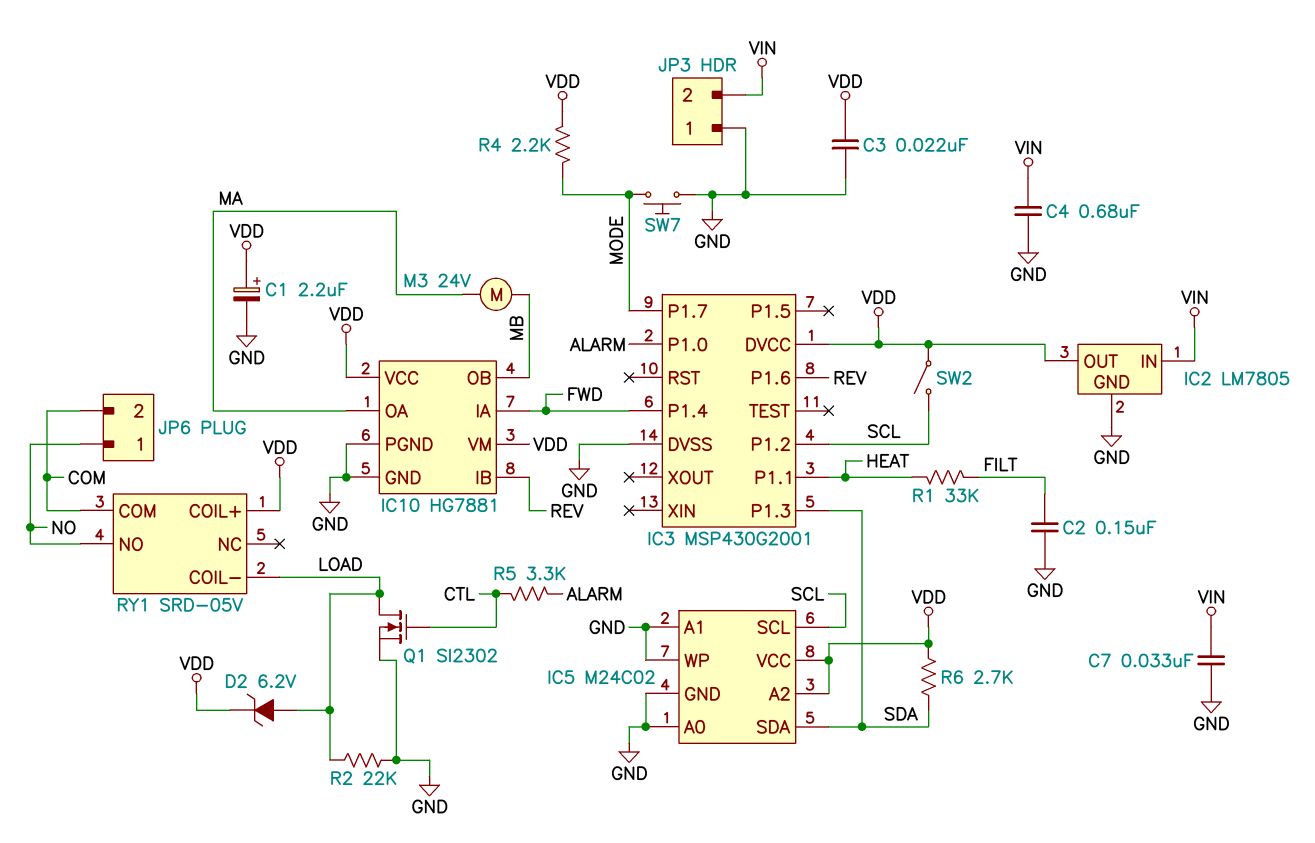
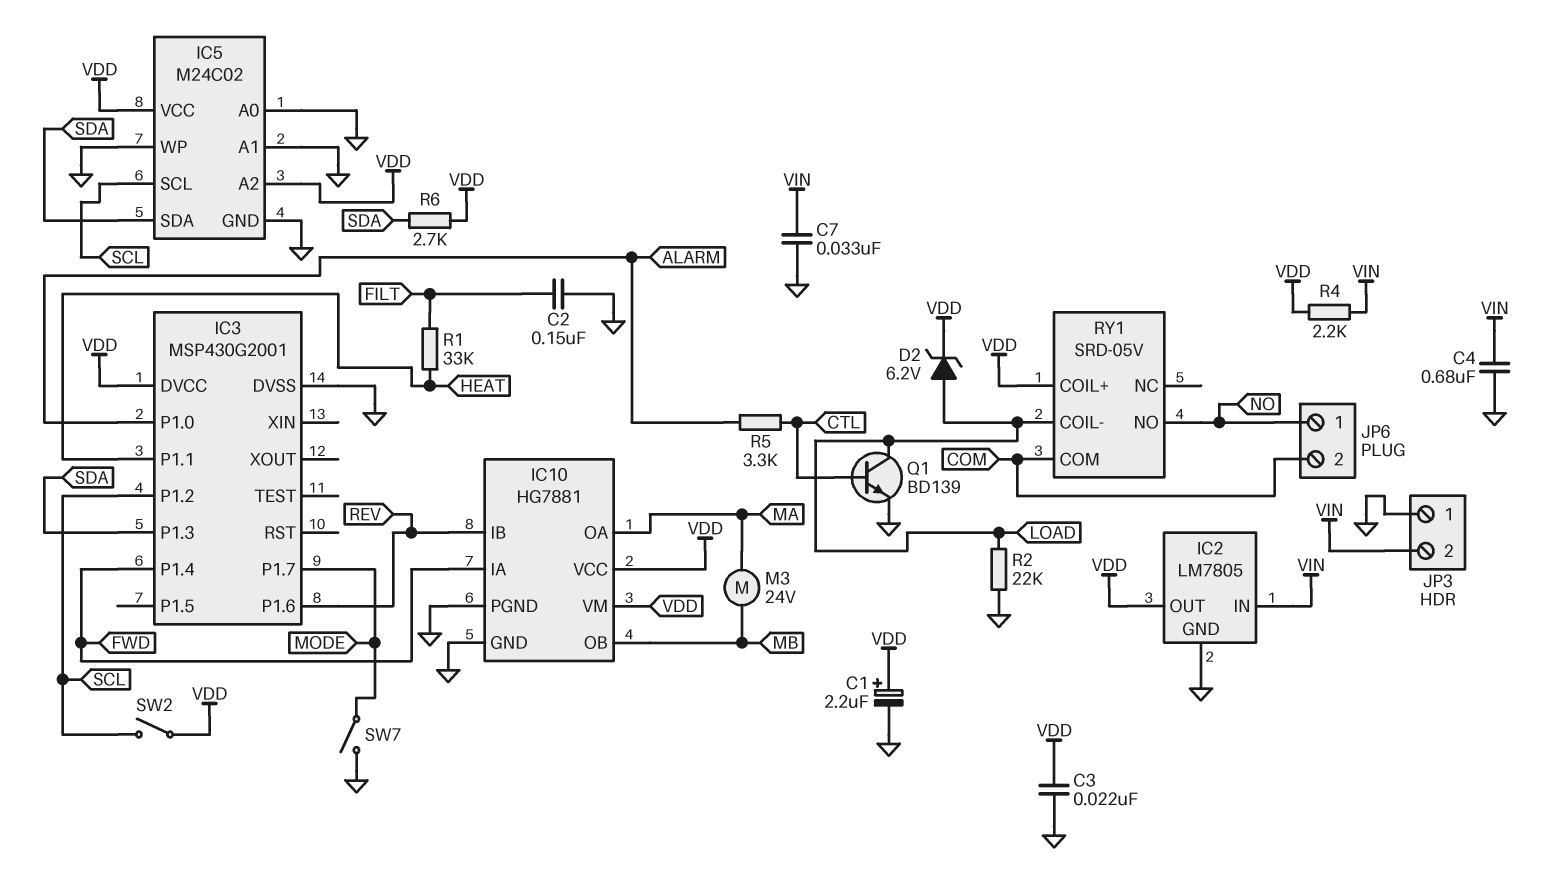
Q1: NMOS SI2302 (G CTL, D LOAD, S GND) -> NPN BD139 (B CTL, C LOAD, E GND)
R4: 2.2k (MODE, VDD) -> 2.2k (VDD, VIN)
SW7: button (GND, MODE) -> switch (GND, MODE)

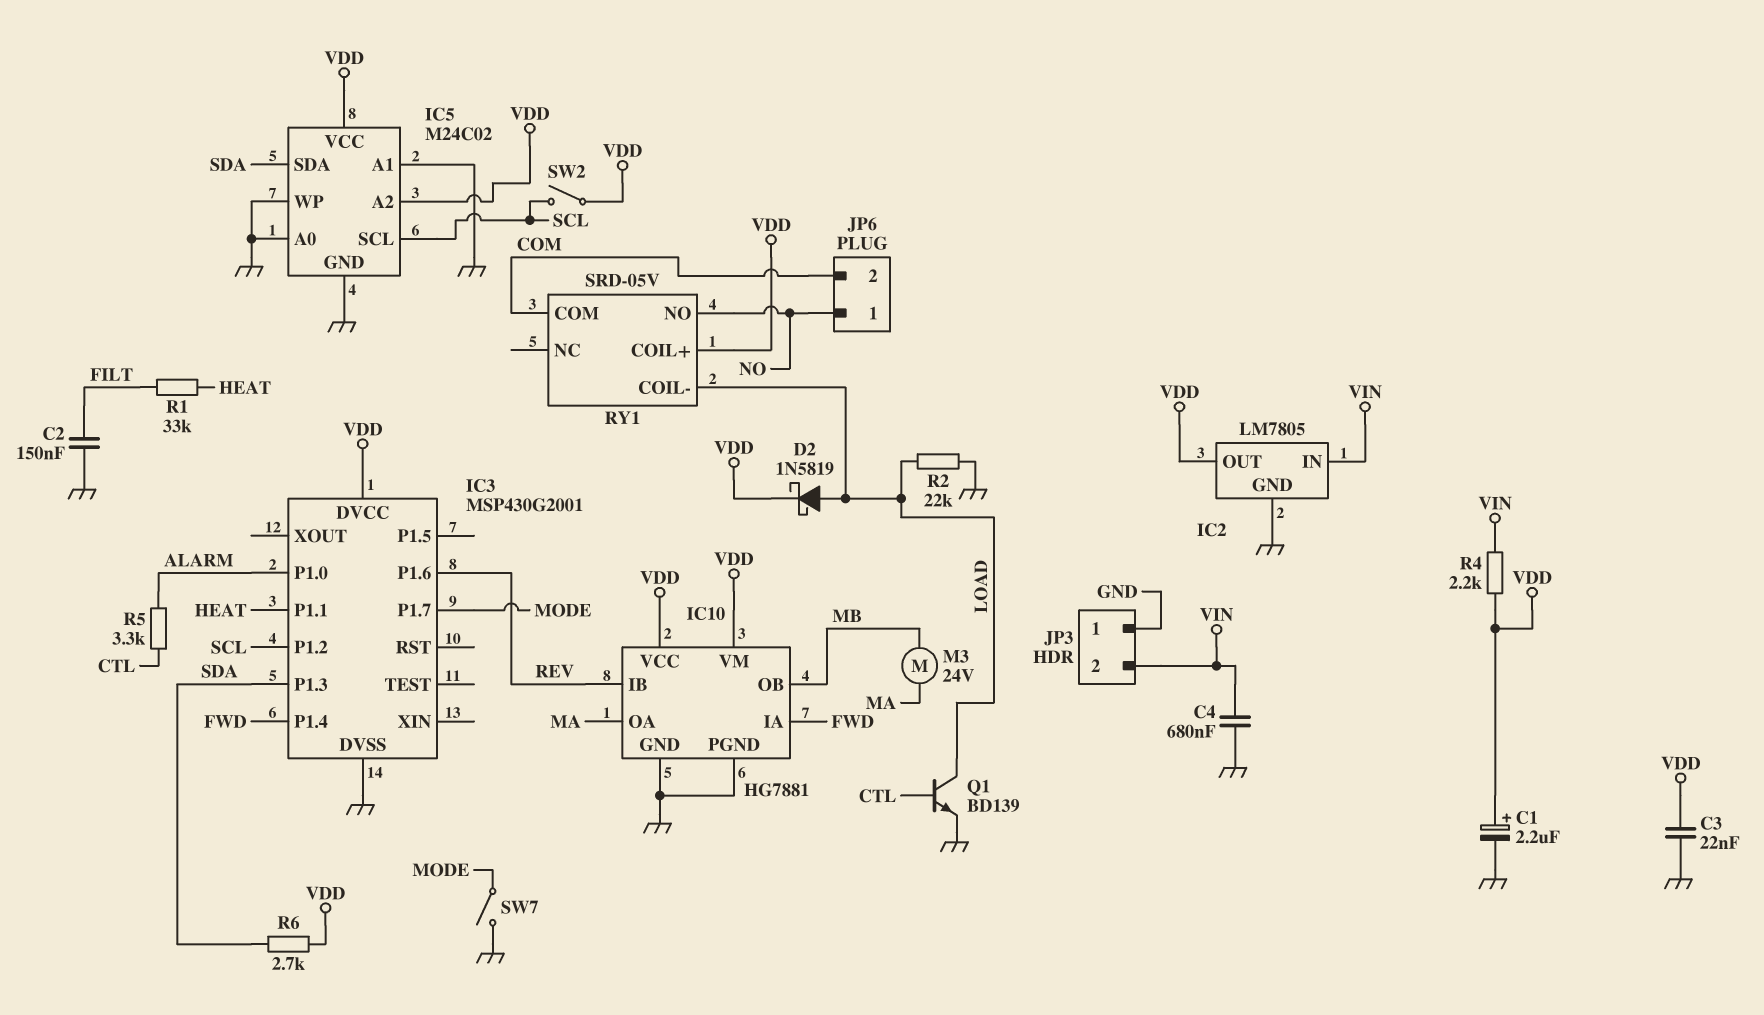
C7: 33nF (GND, VIN) -> none
D2: zener 6.2V (A LOAD, K VDD) -> schottky 1N5819 (A LOAD, K VDD)

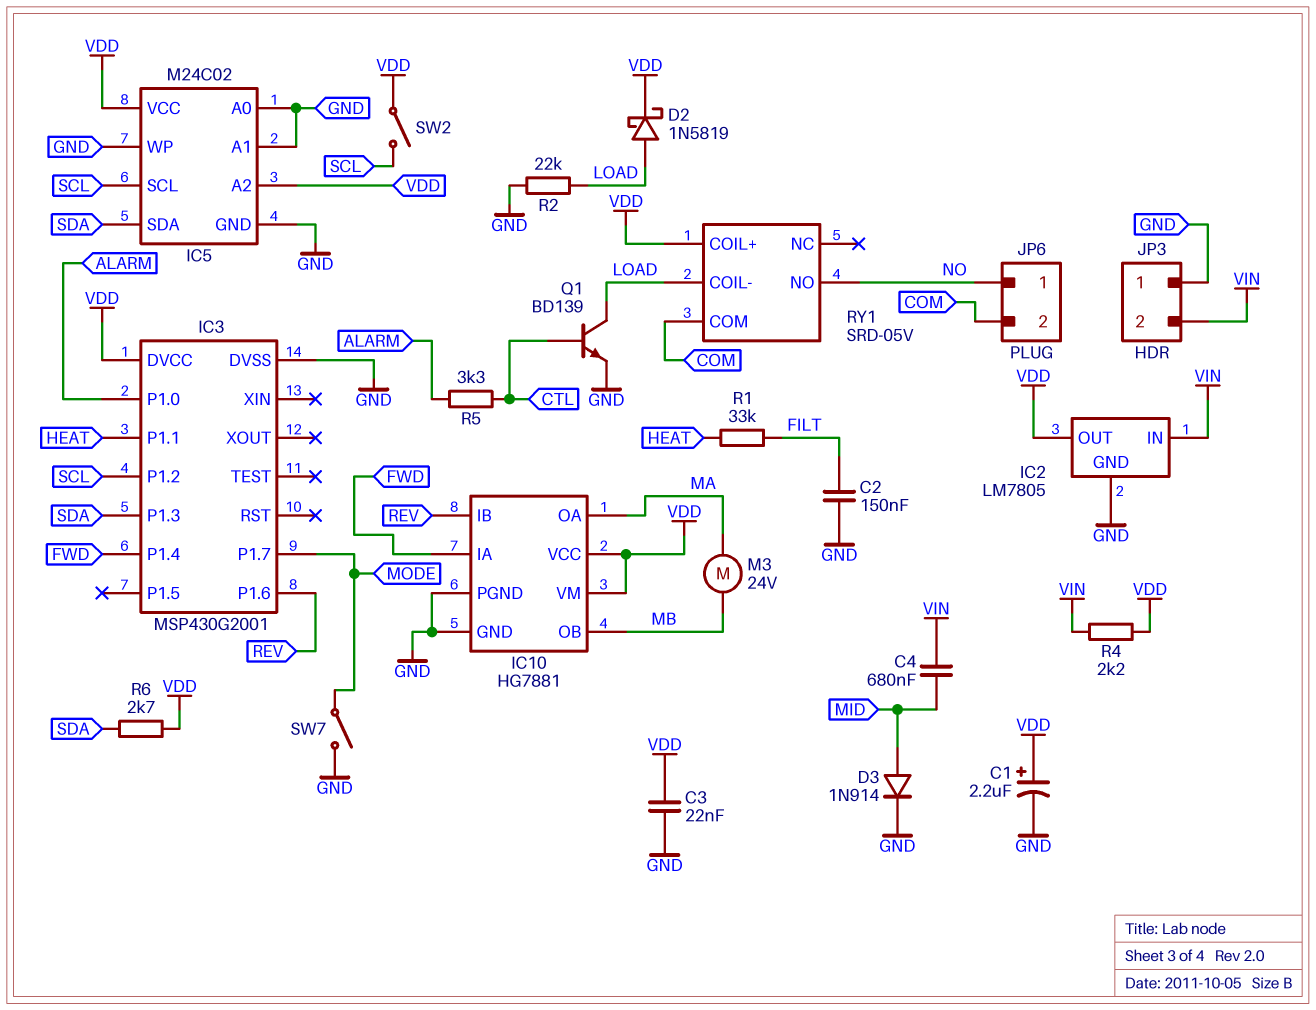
C4: 680nF (GND, VIN) -> 680nF (MID, VIN)
D3: none -> diode 1N914 (A MID, K GND)

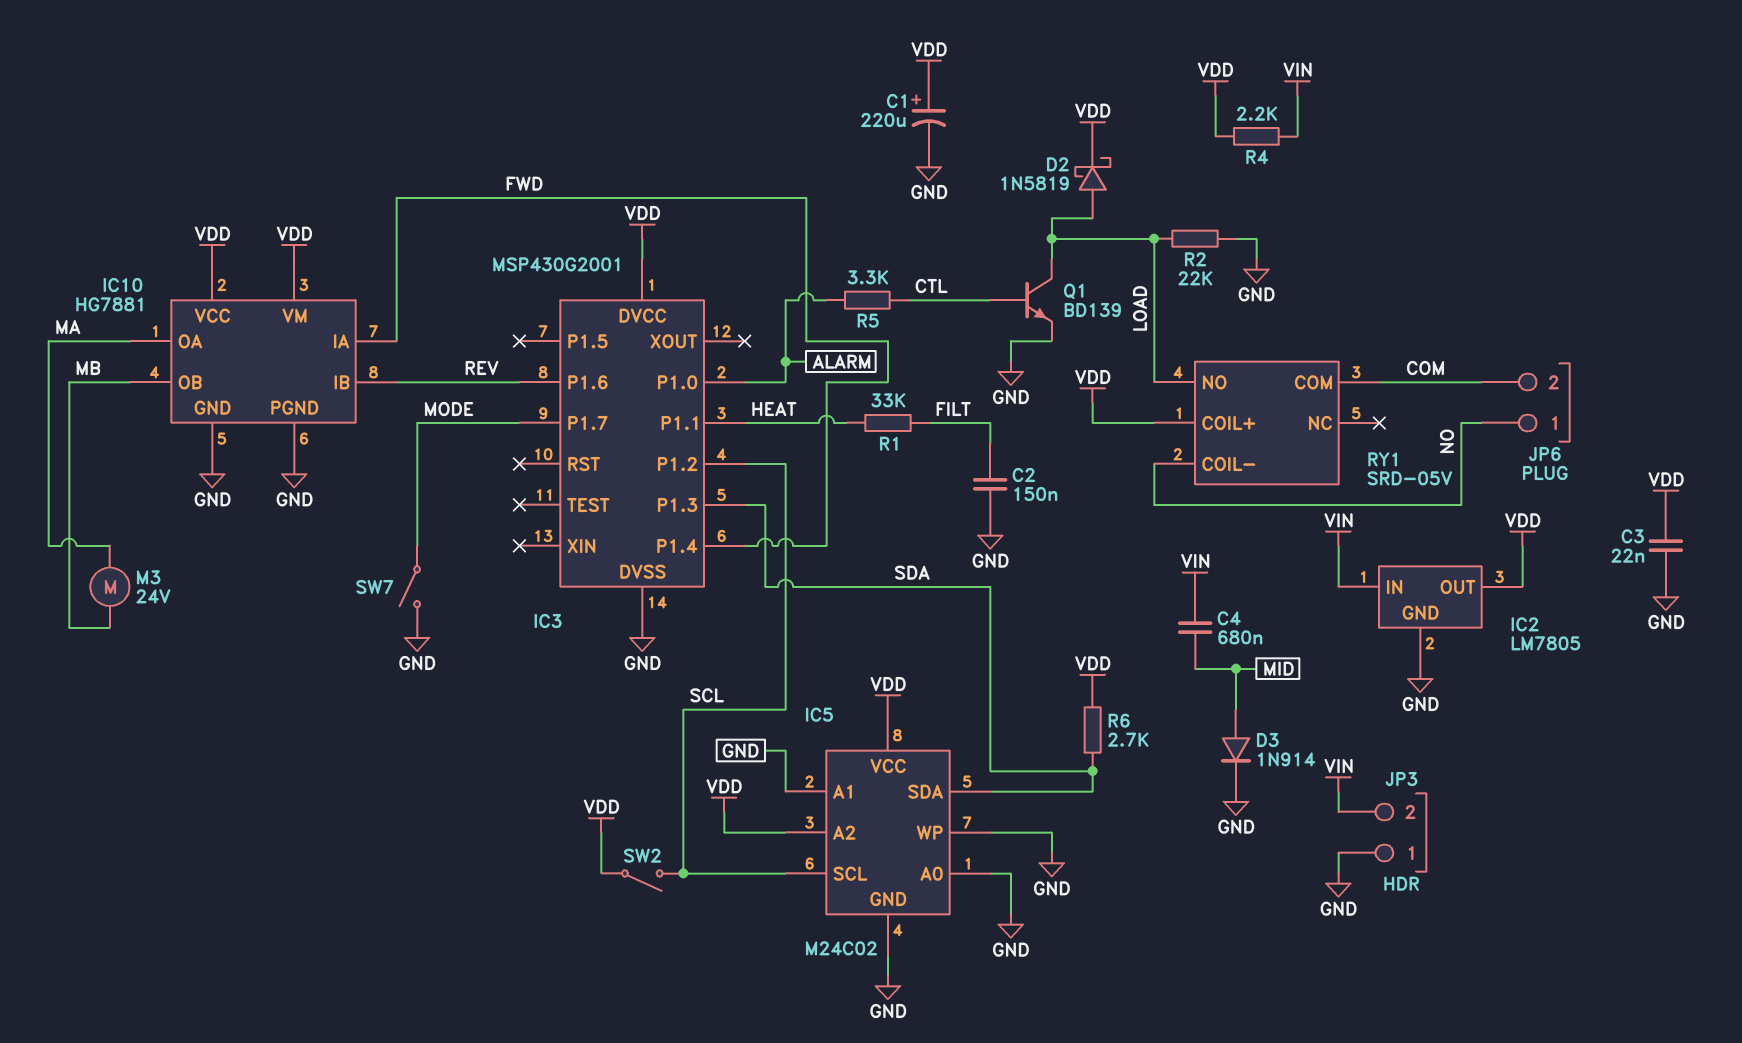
C1: 2.2uF (plus VDD, minus GND) -> 220uF (plus VDD, minus GND)
RY1 pin COIL-: LOAD -> NO
RY1 pin NO: NO -> LOAD

